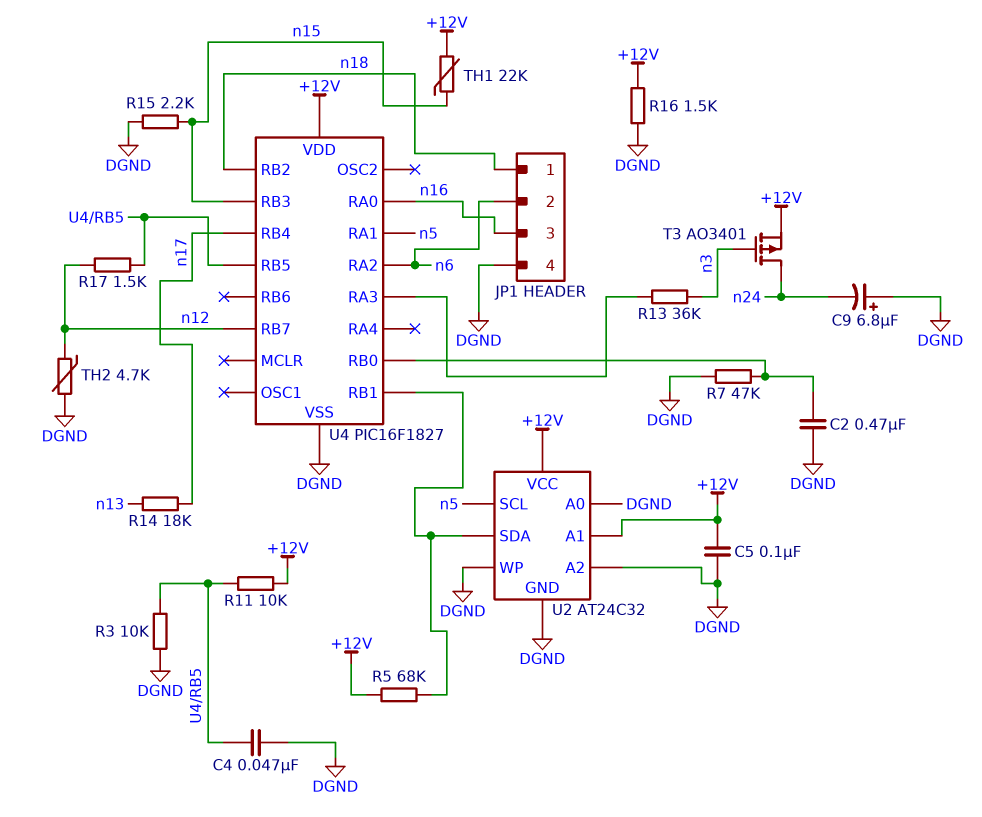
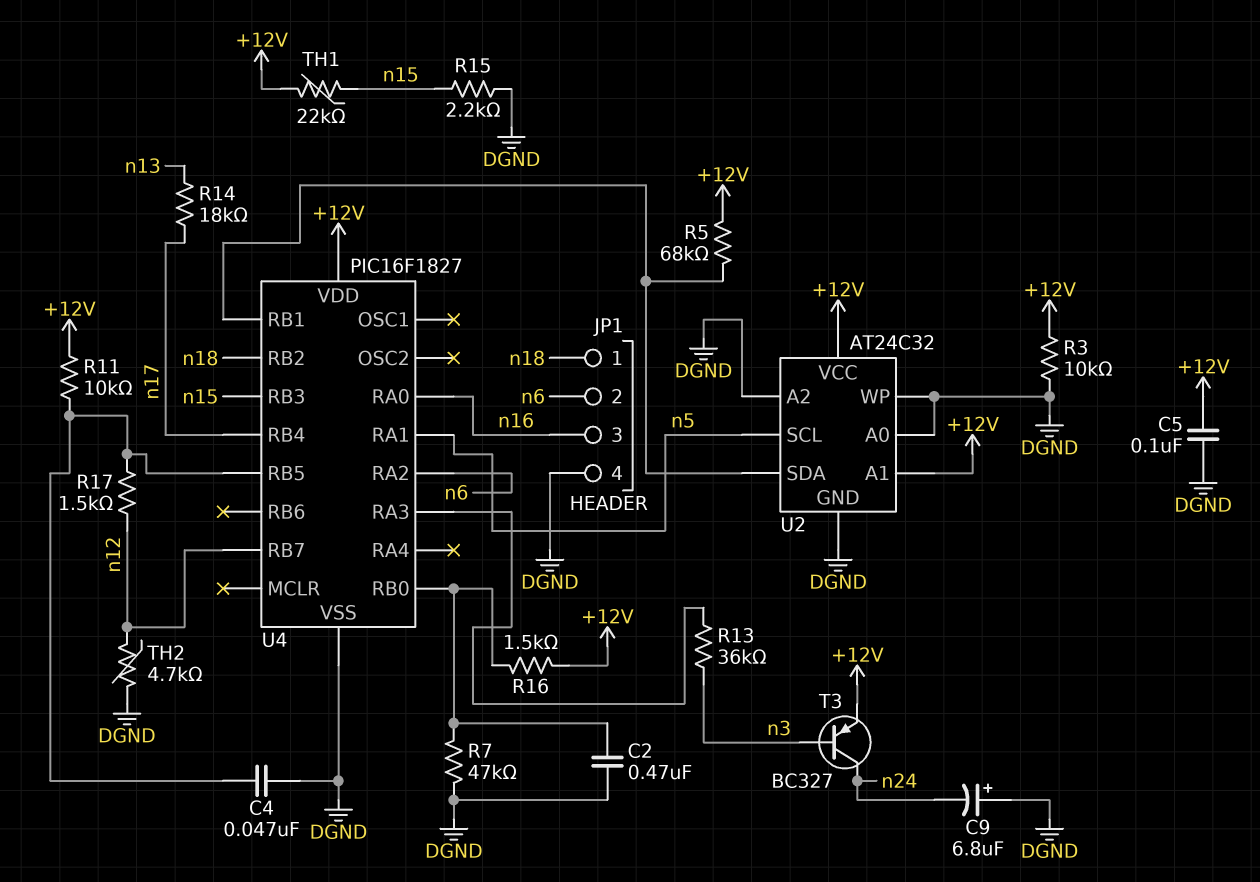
R3: 10k (DGND, U4/RB5) -> 10k (+12V, DGND)
R16: 1.5k (+12V, DGND) -> 1.5k (+12V, U4/RB0)
T3: PMOS AO3401 (G n3, D n24, S +12V) -> PNP BC327 (B n3, C n24, E +12V)

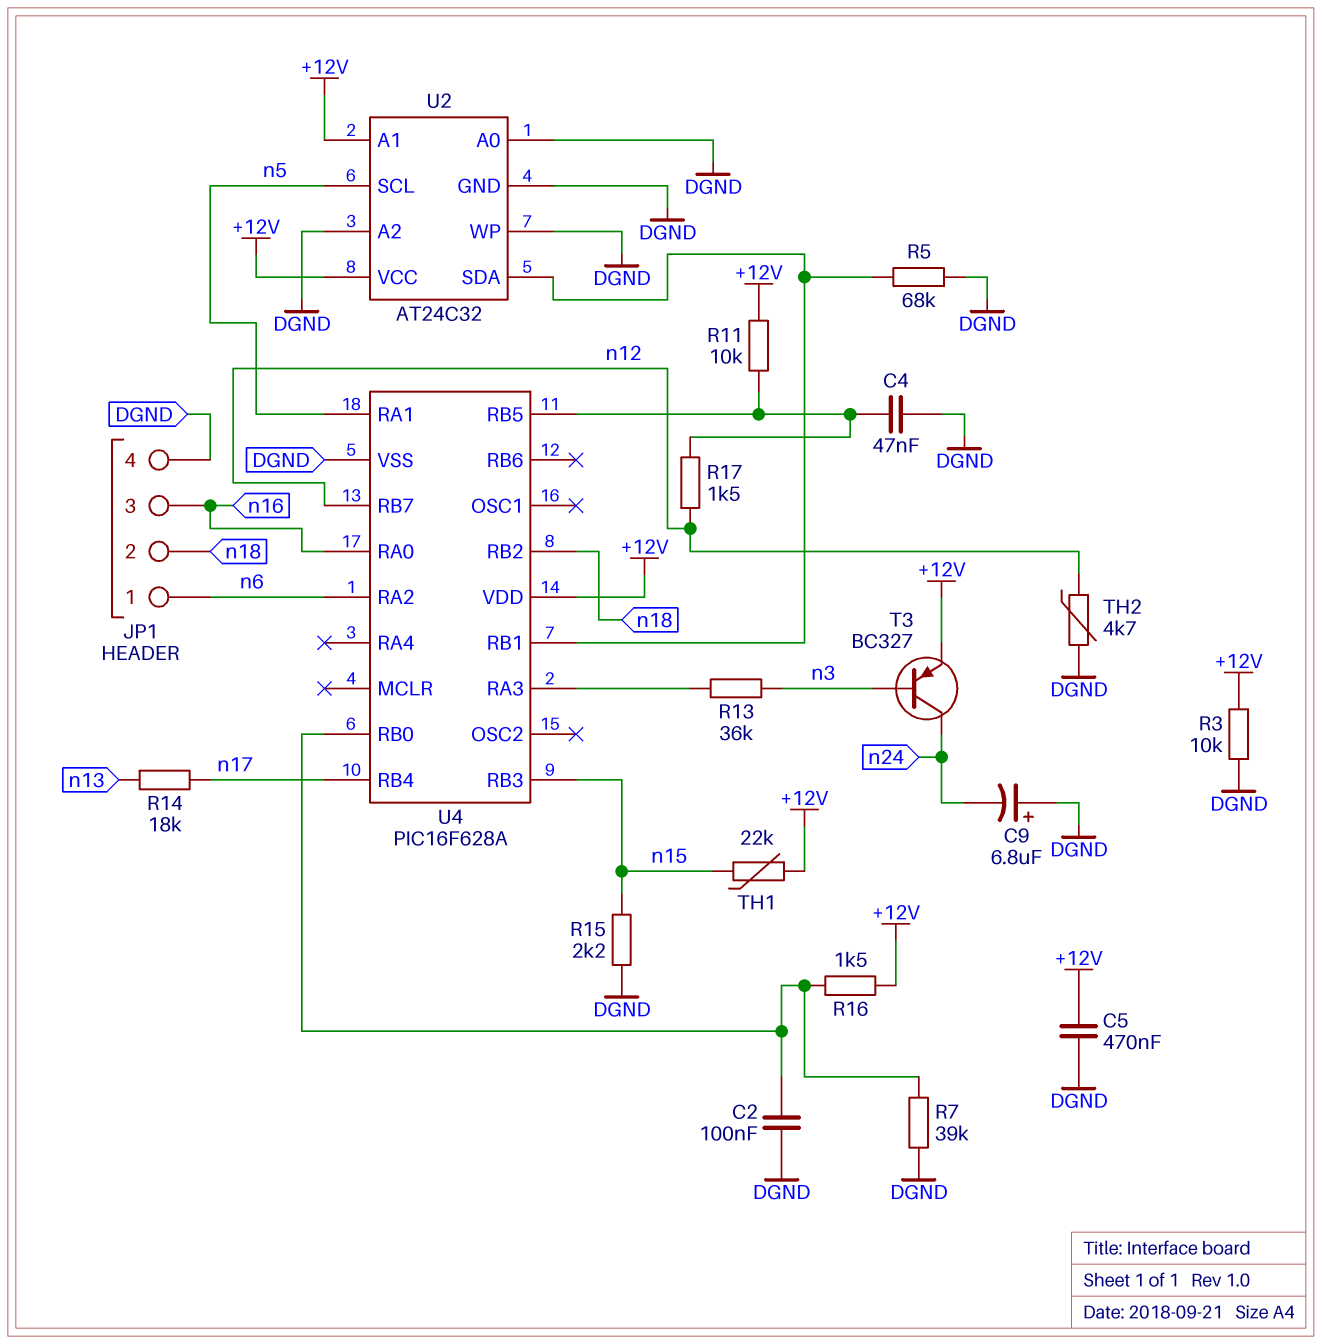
C2: 470nF (DGND, U4/RB0) -> 100nF (DGND, U4/RB0)
C5: 100nF (+12V, DGND) -> 470nF (+12V, DGND)
JP1 pin 1: n18 -> n6
JP1 pin 2: n6 -> n18
R5: 68k (+12V, U2/SDA) -> 68k (DGND, U2/SDA)
R7: 47k (DGND, U4/RB0) -> 39k (DGND, U4/RB0)
U4: PIC16F1827 -> PIC16F628A

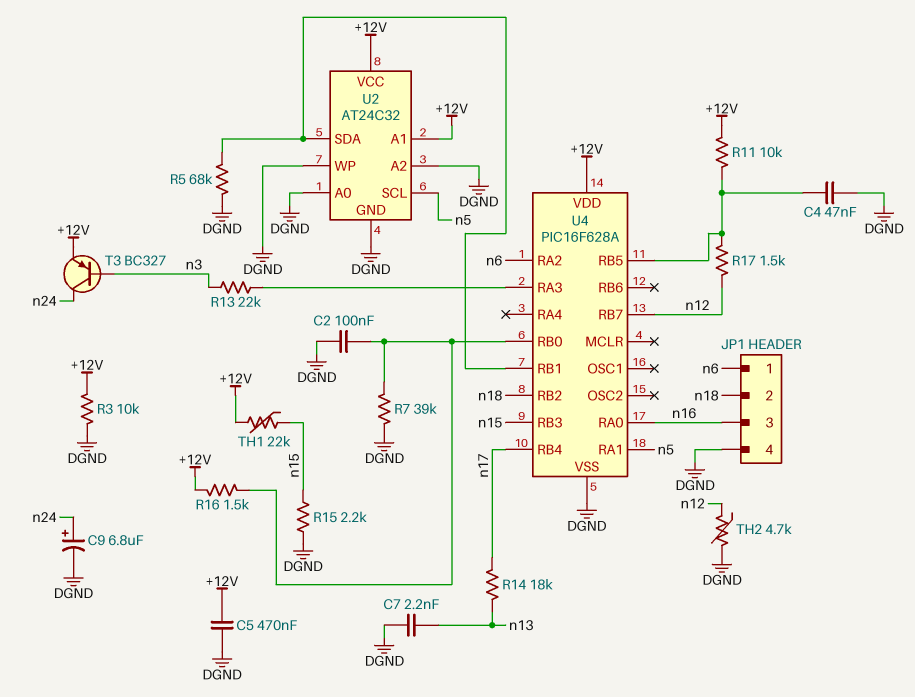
C7: none -> 2.2nF (DGND, n13)
C9: 6.8uF (plus DGND, minus n24) -> 6.8uF (plus n24, minus DGND)
R13: 36k (U4/RA3, n3) -> 22k (U4/RA3, n3)

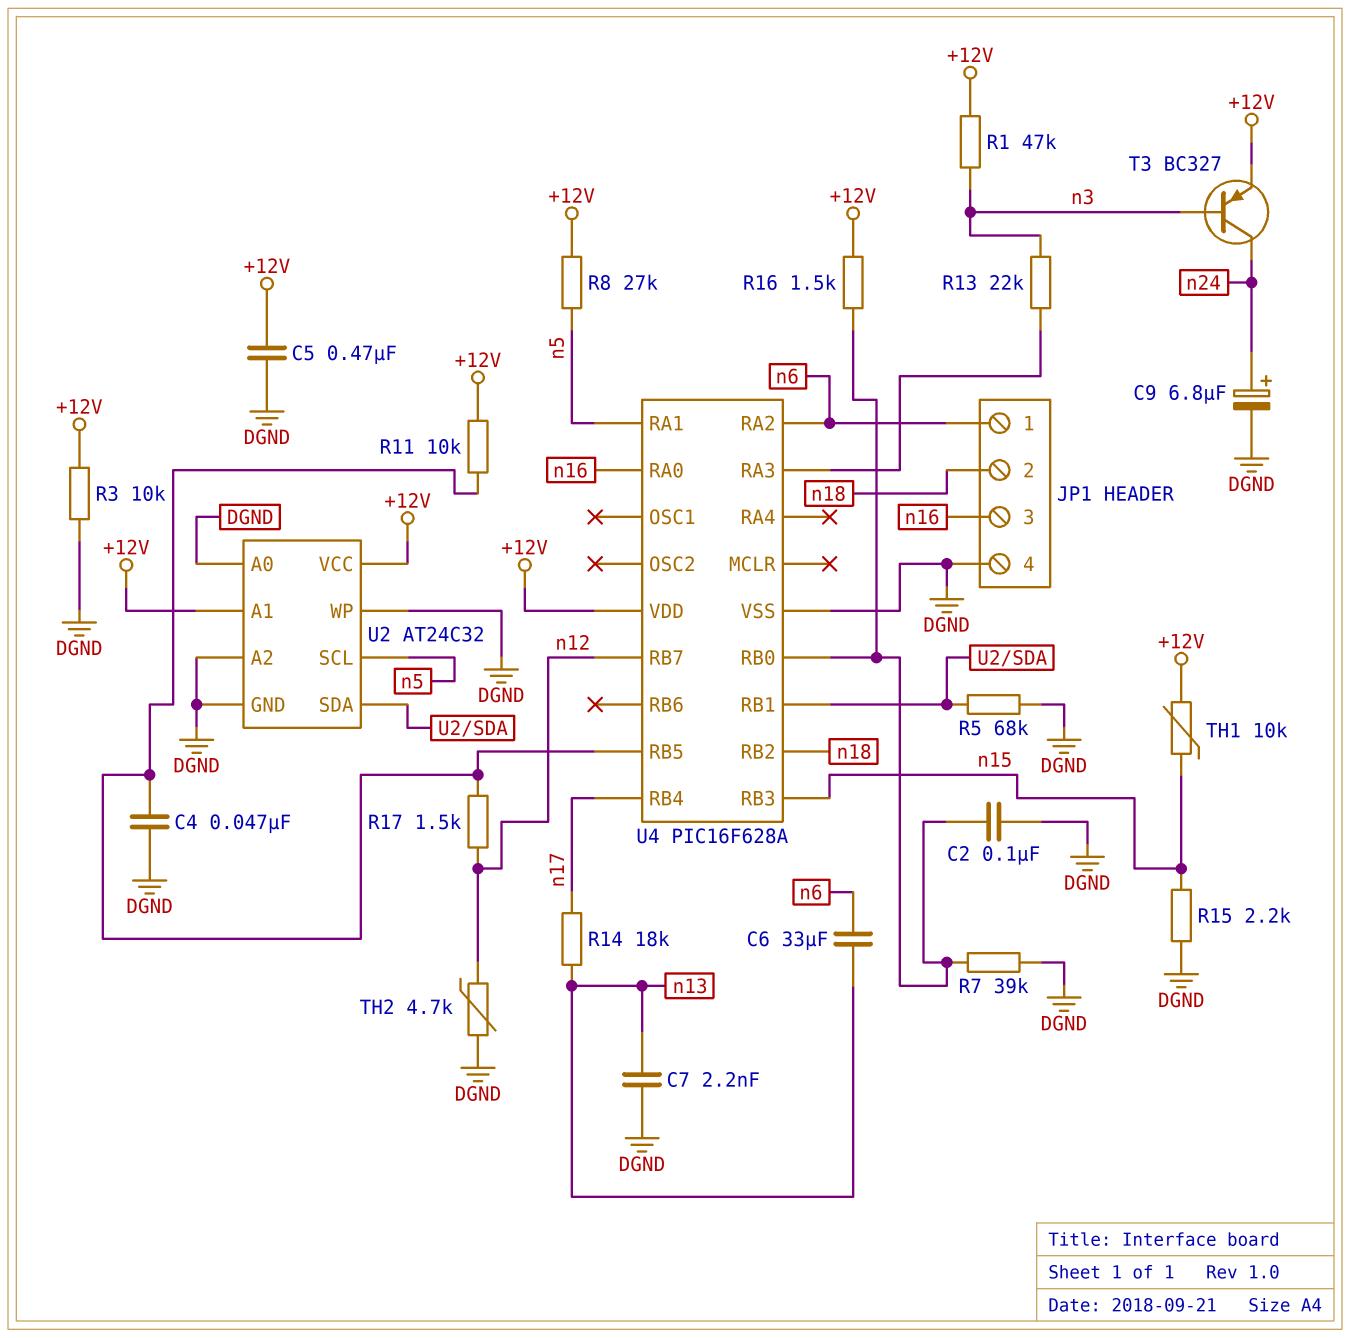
C6: none -> 33uF (n6, n13)
R1: none -> 47k (+12V, n3)
R8: none -> 27k (+12V, n5)
TH1: 22k (+12V, n15) -> 10k (+12V, n15)

